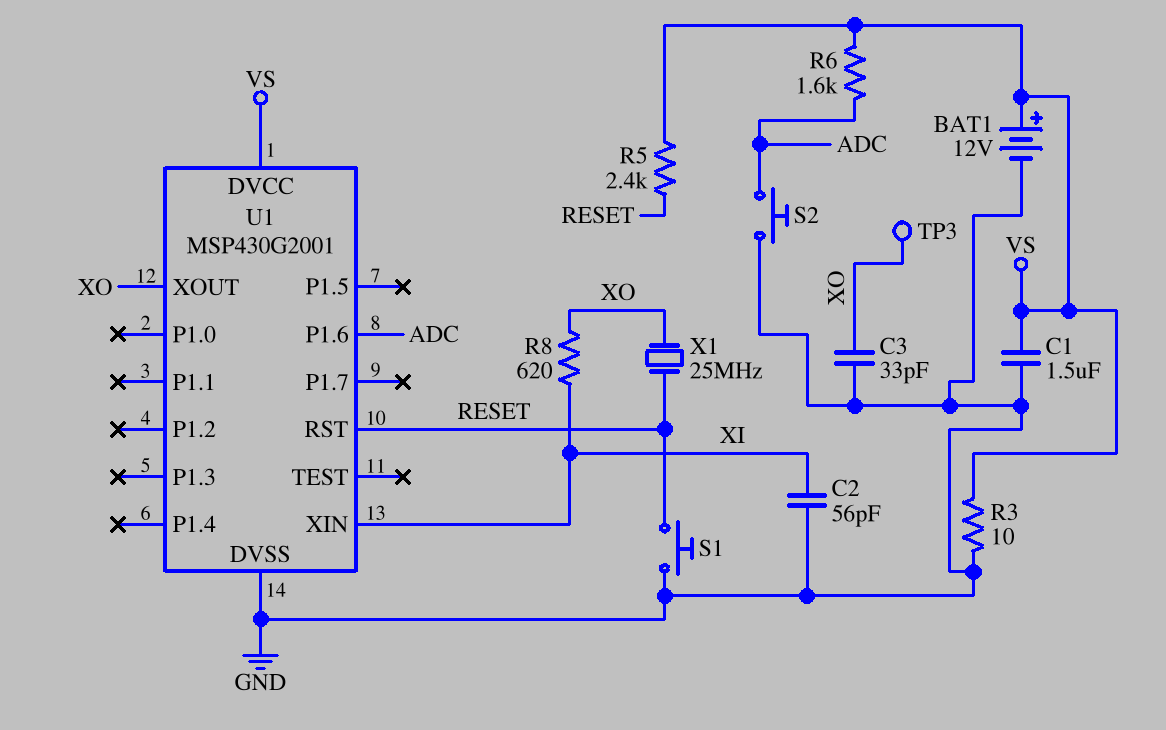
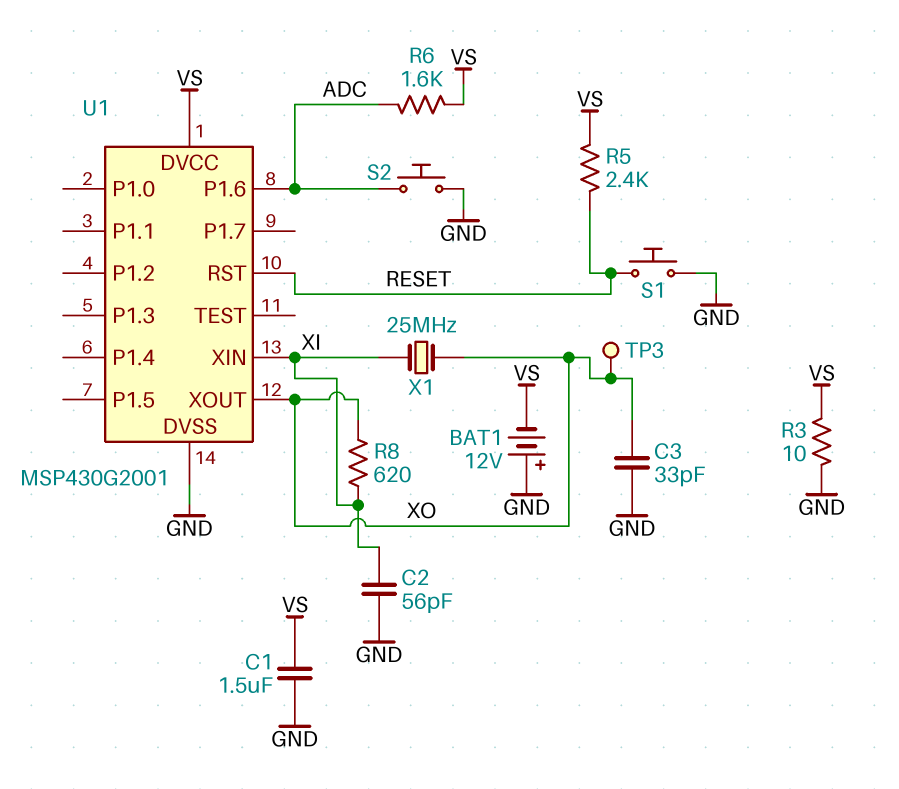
BAT1: 12V (plus VS, minus GND) -> 12V (plus GND, minus VS)
X1: 25MHz (RESET, XO) -> 25MHz (XI, XO)

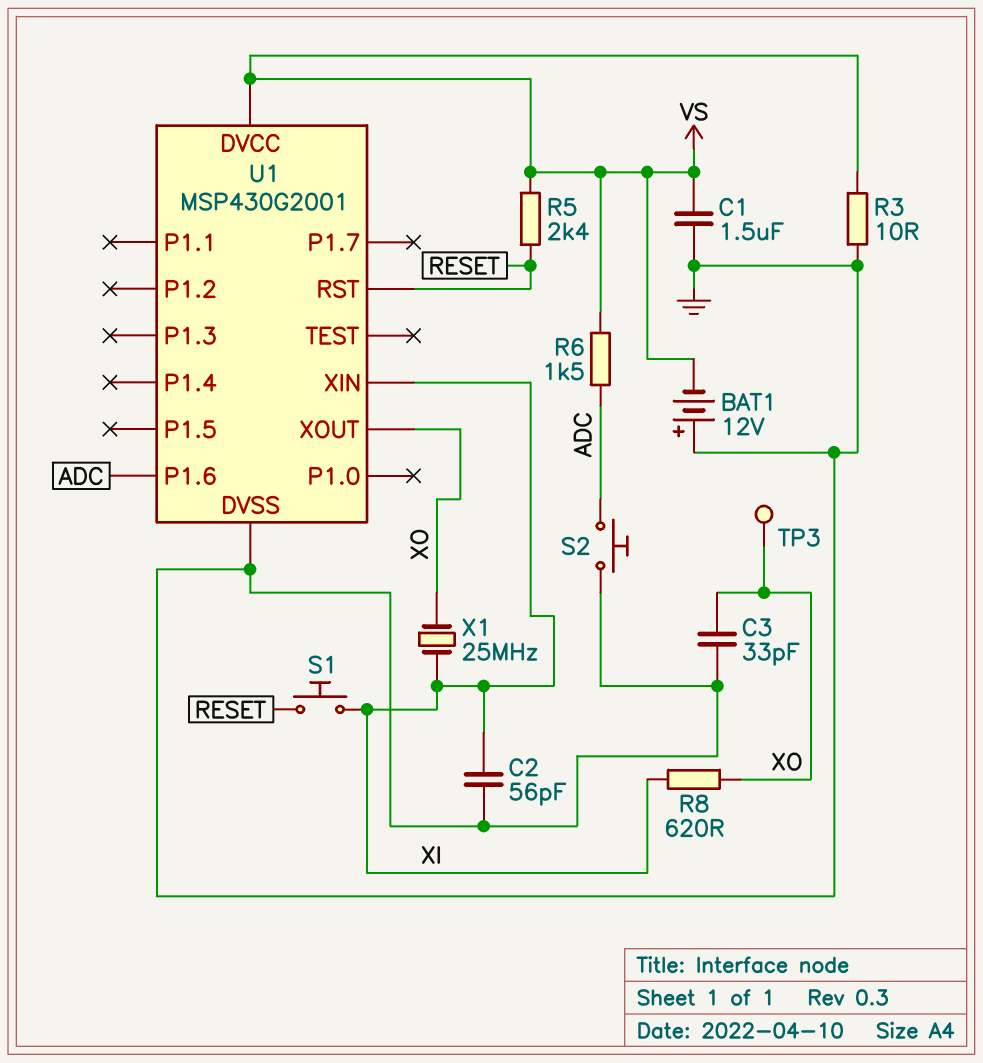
R6: 1.6k (ADC, VS) -> 1.5k (ADC, VS)
S1: button (GND, RESET) -> button (RESET, XI)

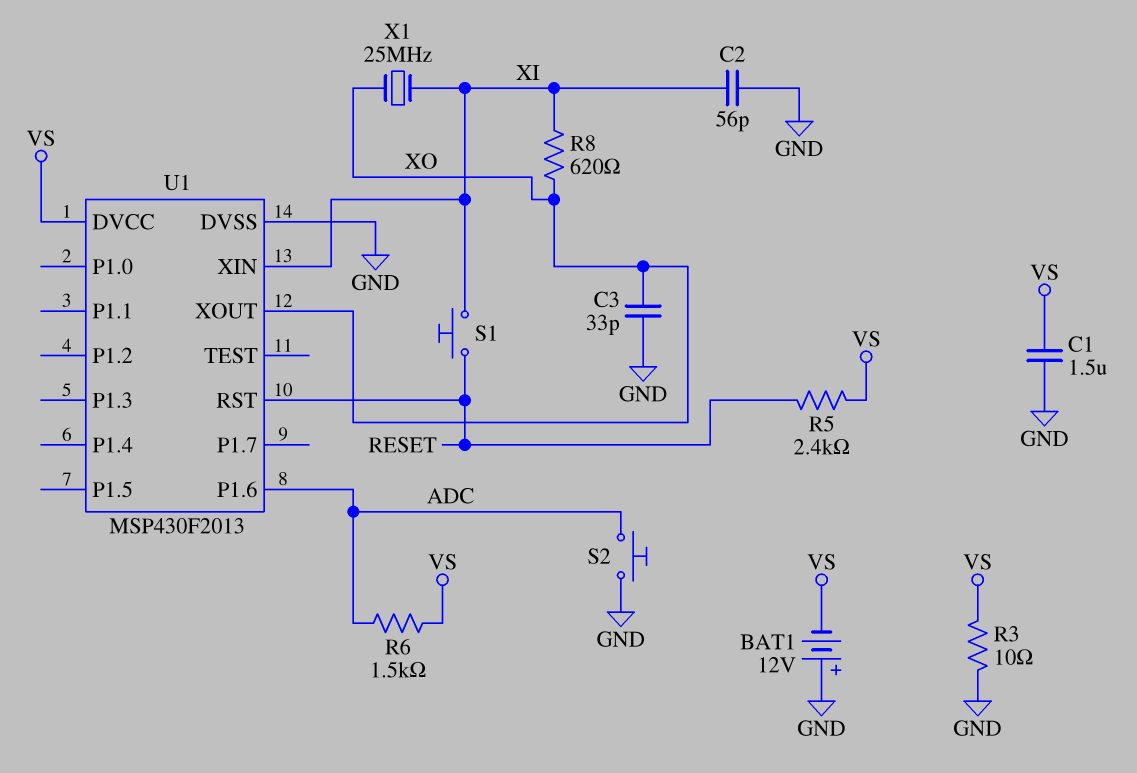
TP3: test point (XO) -> none
U1: MSP430G2001 -> MSP430F2013

